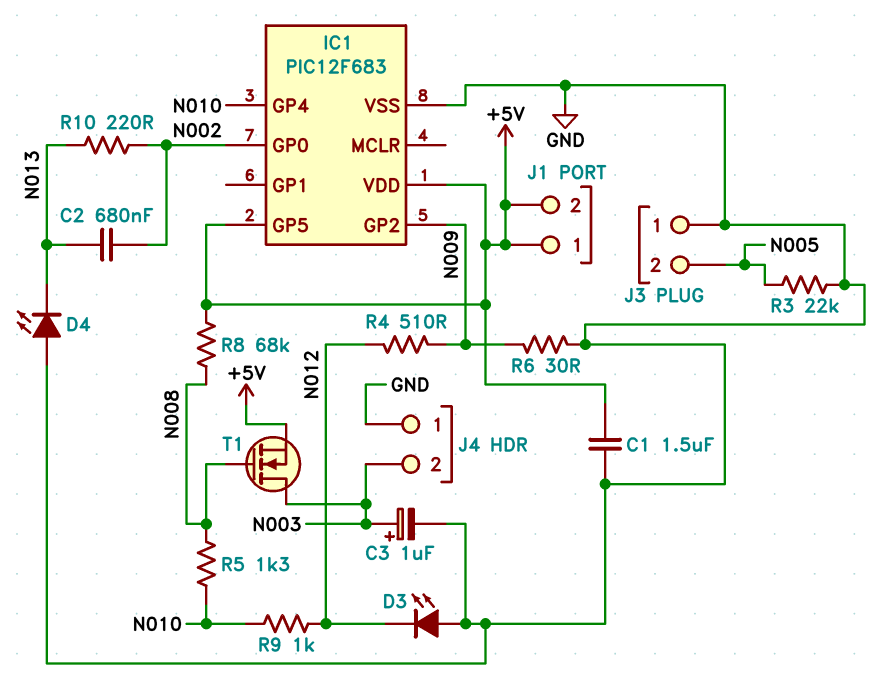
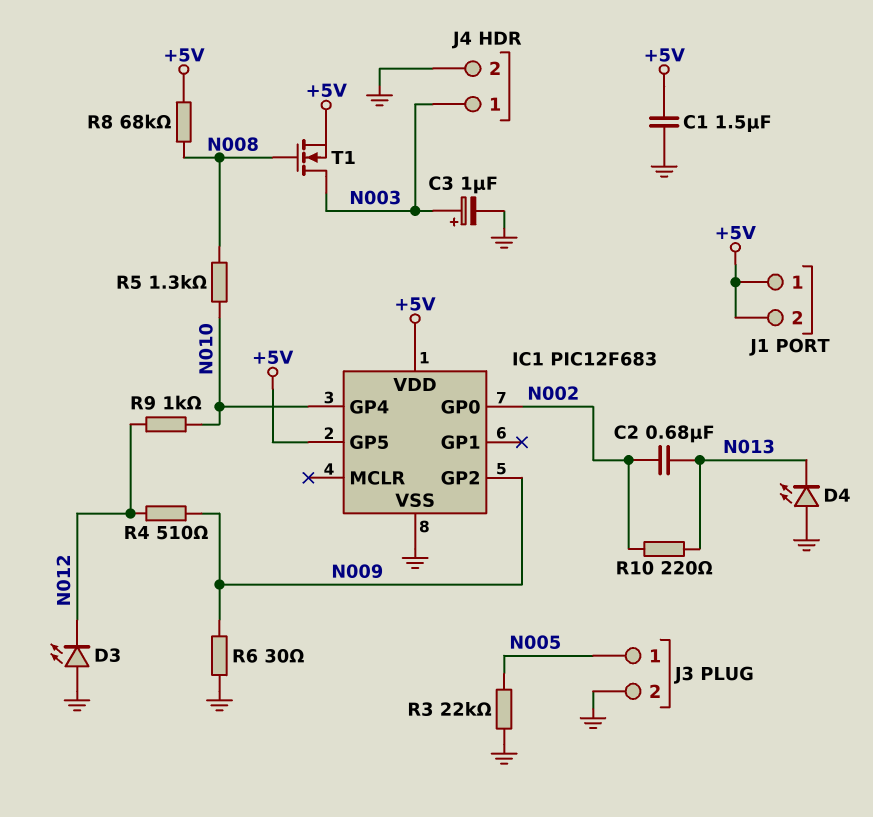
J3 pin 1: GND -> N005
J3 pin 2: N005 -> GND
J4 pin 1: GND -> N003
J4 pin 2: N003 -> GND

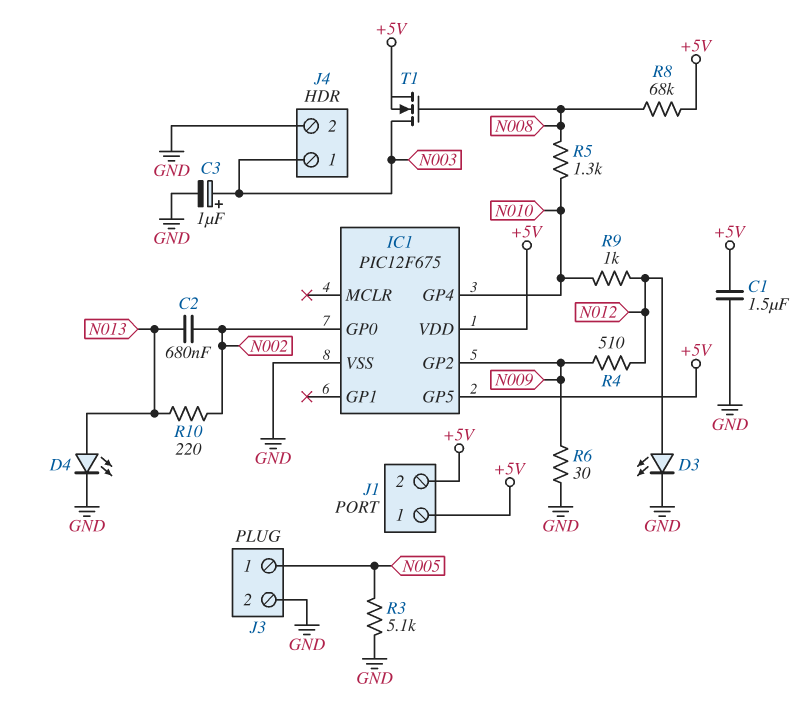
D3: LED (A GND, K N012) -> LED (A N012, K GND)
D4: LED (A GND, K N013) -> LED (A N013, K GND)
IC1: PIC12F683 -> PIC12F675
R3: 22k (GND, N005) -> 5.1k (GND, N005)

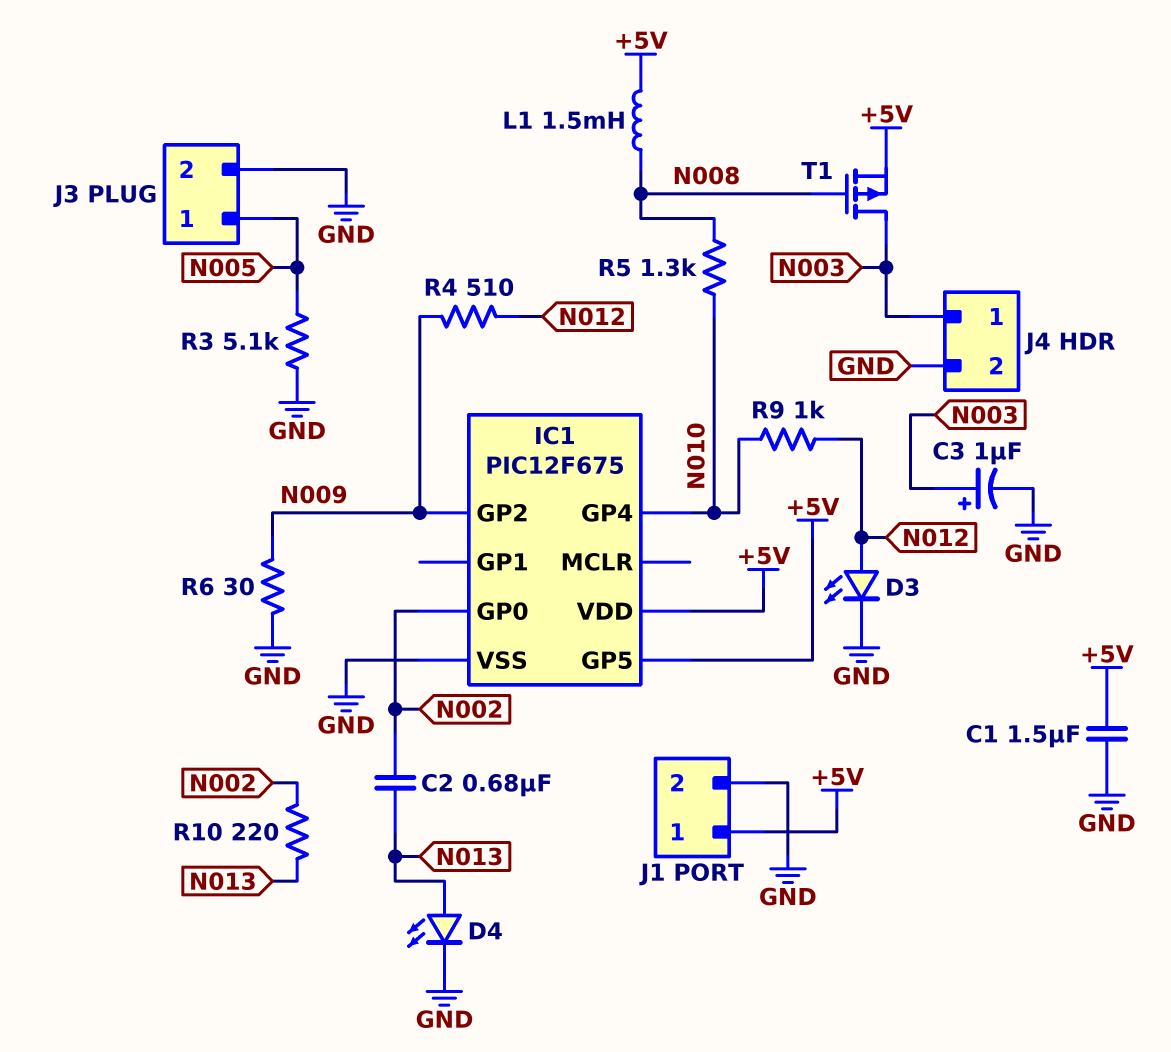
J1 pin 2: +5V -> GND
L1: none -> 1.5mH (+5V, N008)
R8: 68k (+5V, N008) -> none
T1: NMOS (G N008, D N003, S +5V) -> PMOS (G N008, D N003, S +5V)

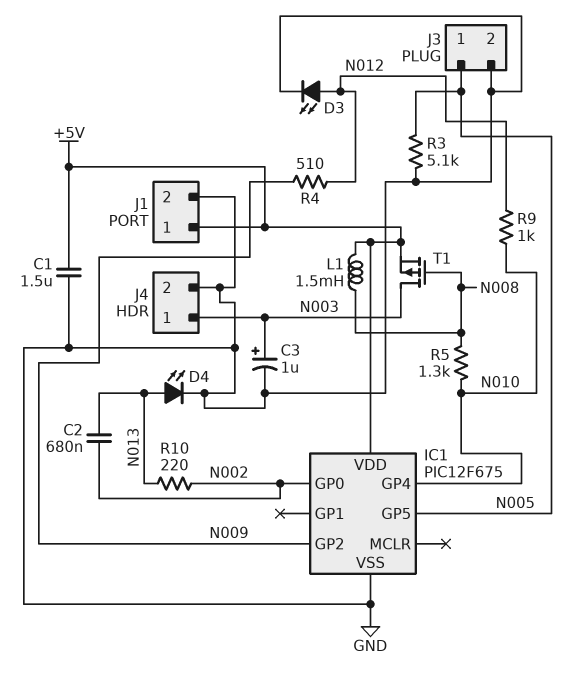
IC1 pin GP5: +5V -> N005
R6: 30 (GND, N009) -> none

